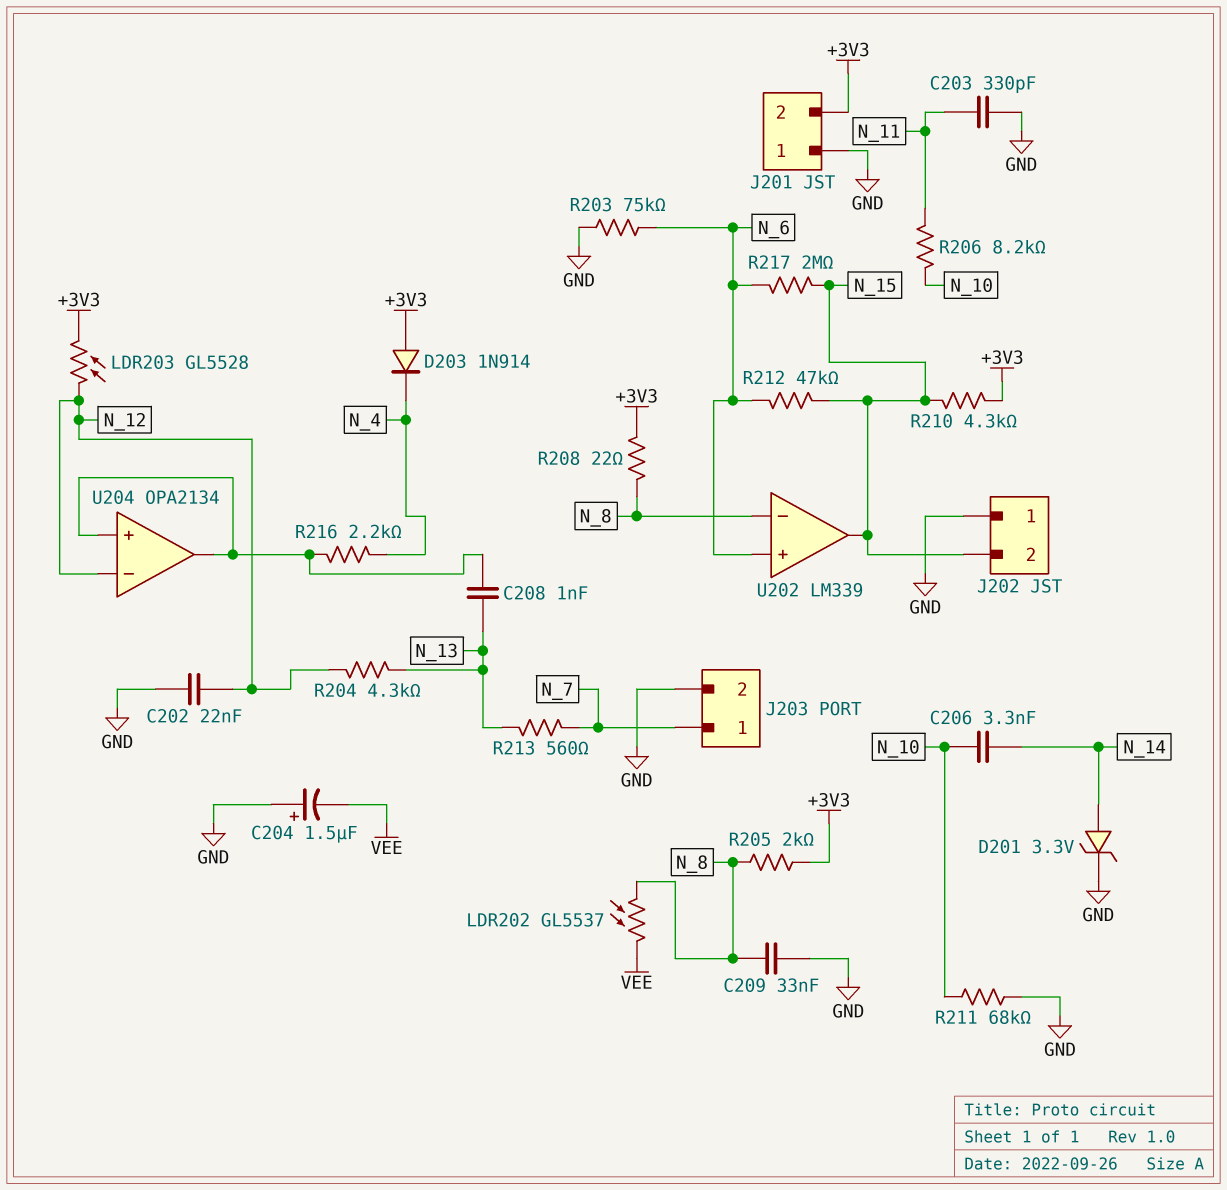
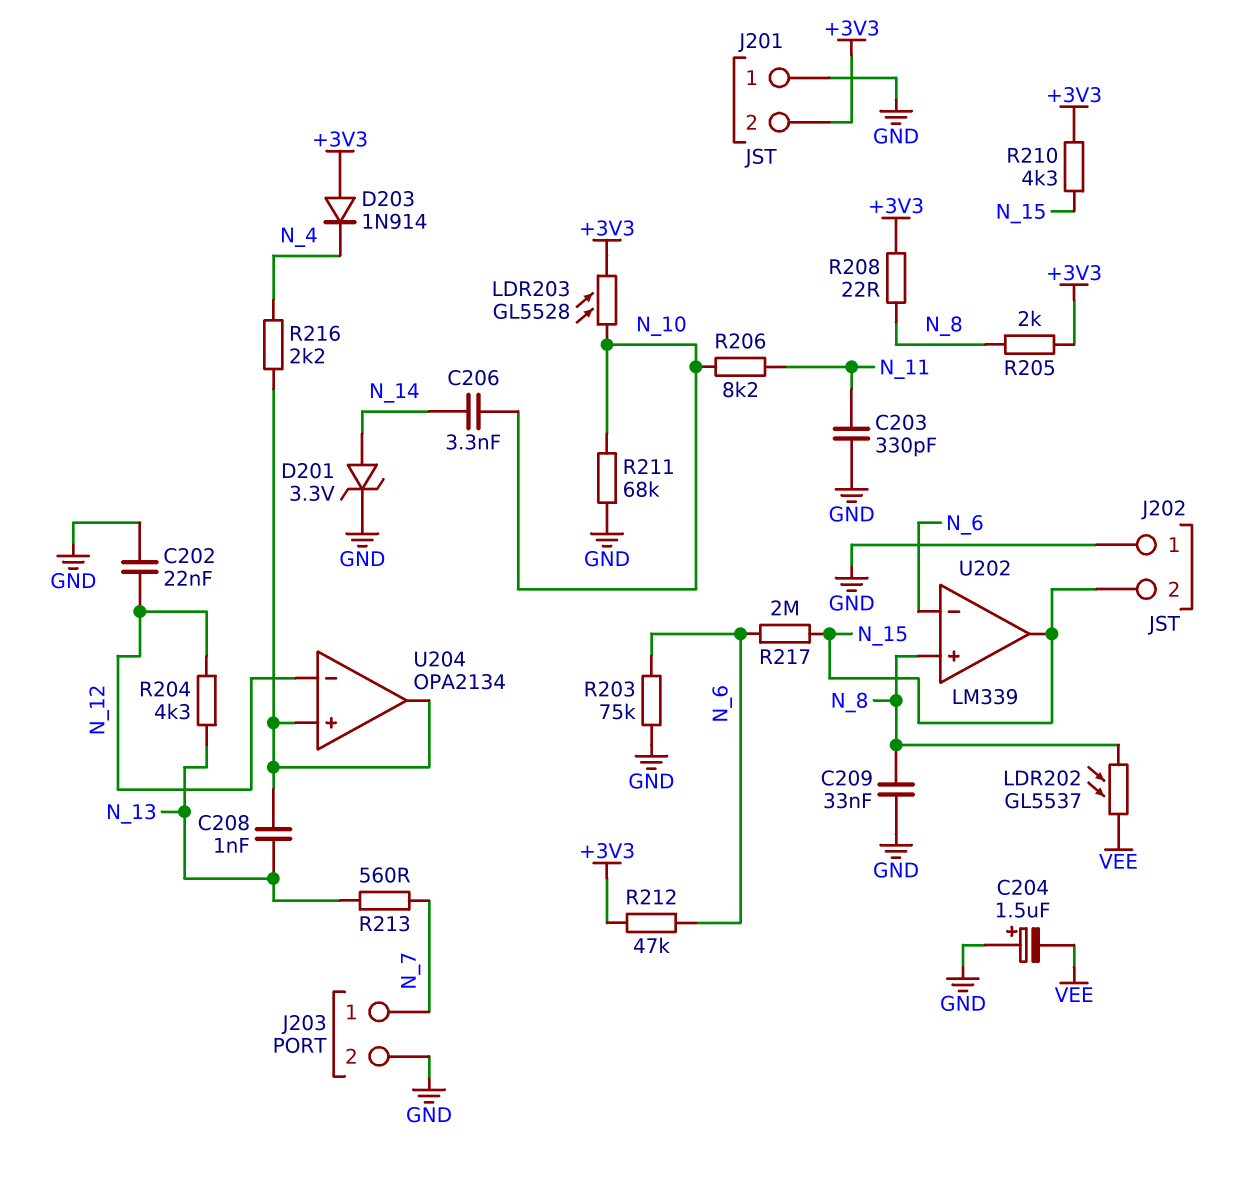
LDR203: GL5528 (+3V3, N_12) -> GL5528 (+3V3, N_10)
R212: 47k (N_6, N_15) -> 47k (+3V3, N_6)
U202 pin in+: N_6 -> N_8
U202 pin in-: N_8 -> N_6

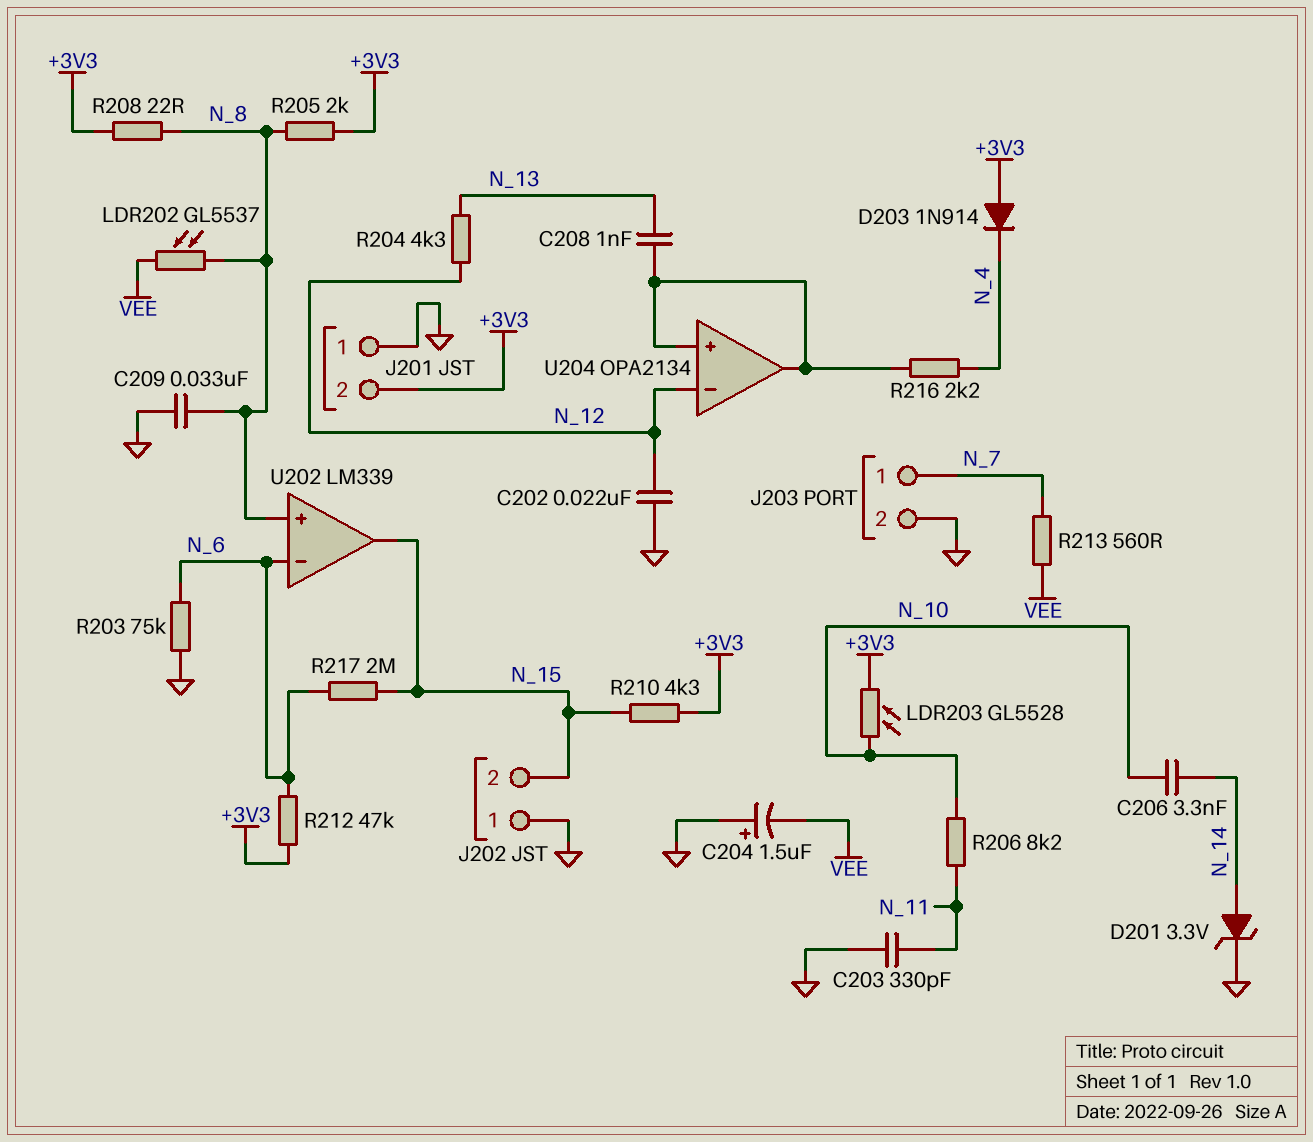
R211: 68k (GND, N_10) -> none
R213: 560 (N_7, N_13) -> 560 (N_7, VEE)

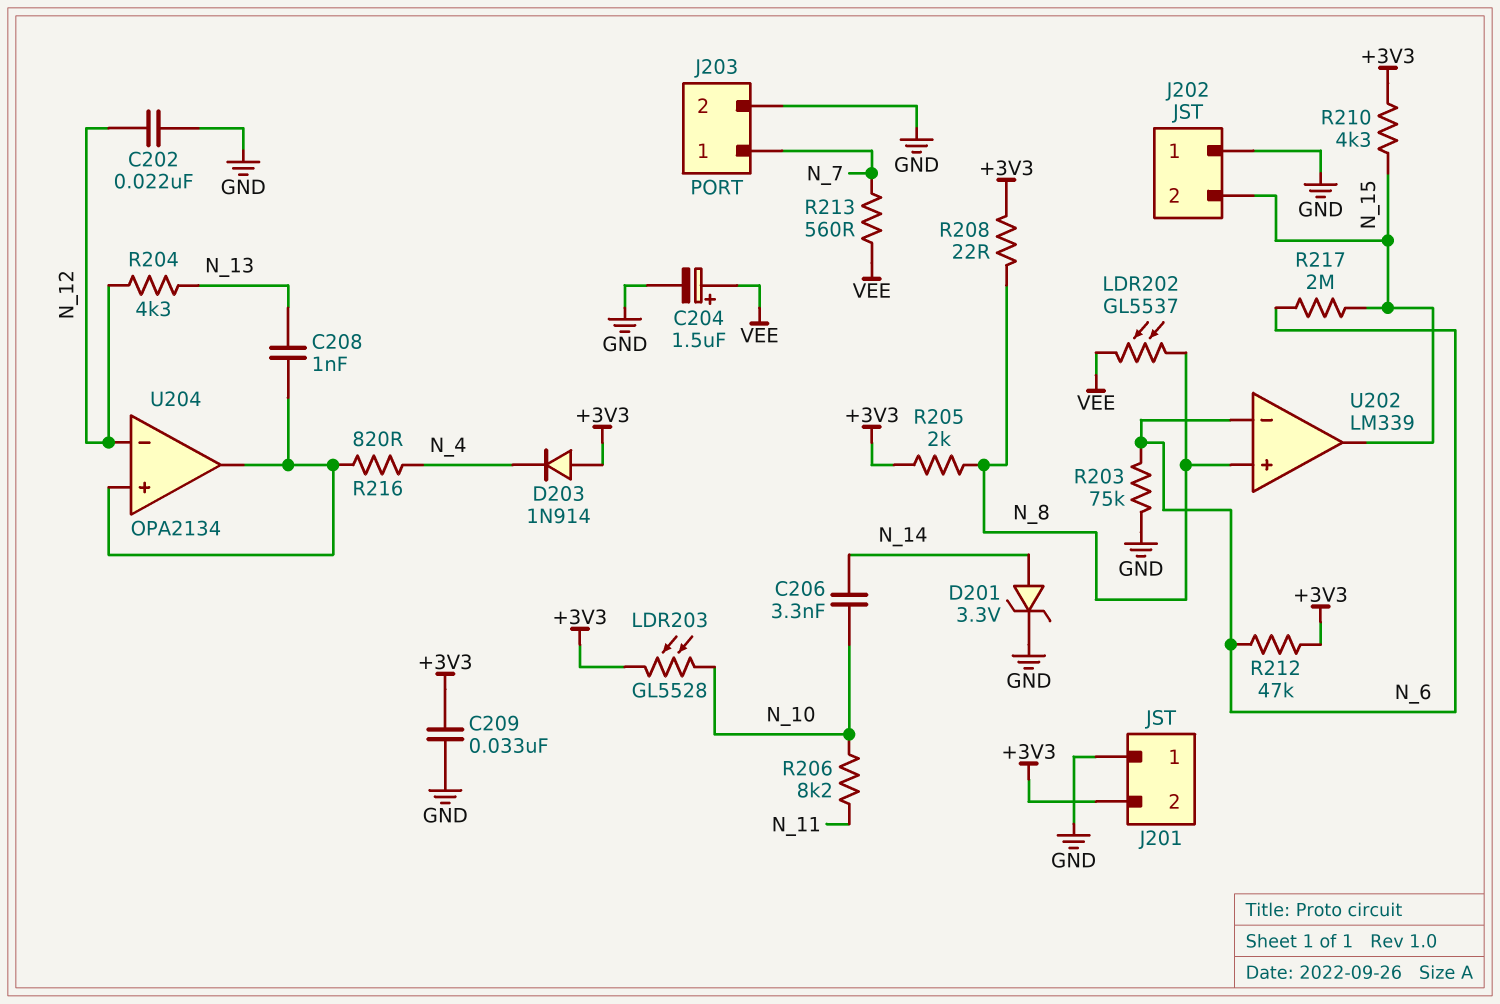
C203: 330pF (GND, N_11) -> none
C204: 1.5uF (plus GND, minus VEE) -> 1.5uF (plus VEE, minus GND)
C209: 33nF (GND, N_8) -> 33nF (+3V3, GND)
R216: 2.2k (N_4, U204/in+) -> 820 (N_4, U204/in+)

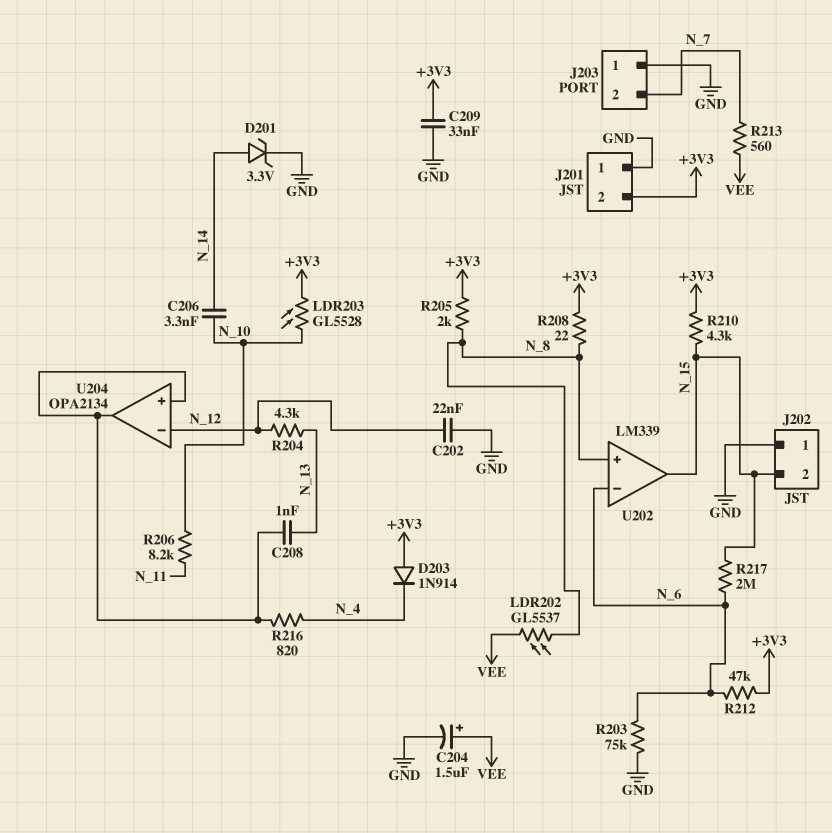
J203 pin 1: N_7 -> GND
J203 pin 2: GND -> N_7

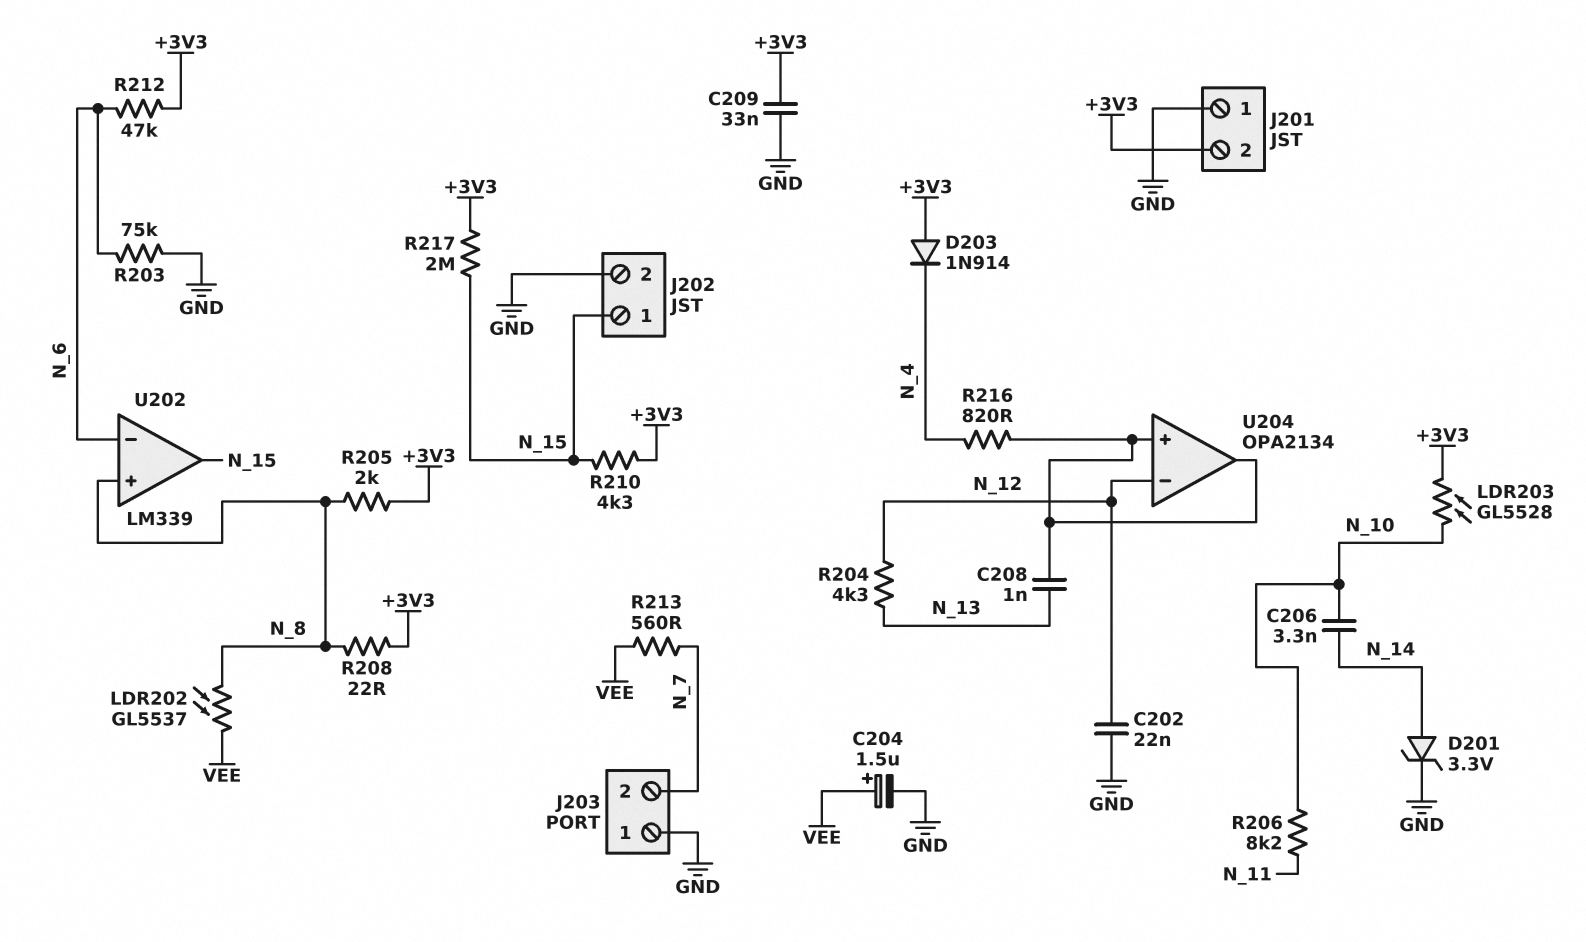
J202 pin 1: GND -> N_15
J202 pin 2: N_15 -> GND
R217: 2M (N_6, N_15) -> 2M (+3V3, N_15)

